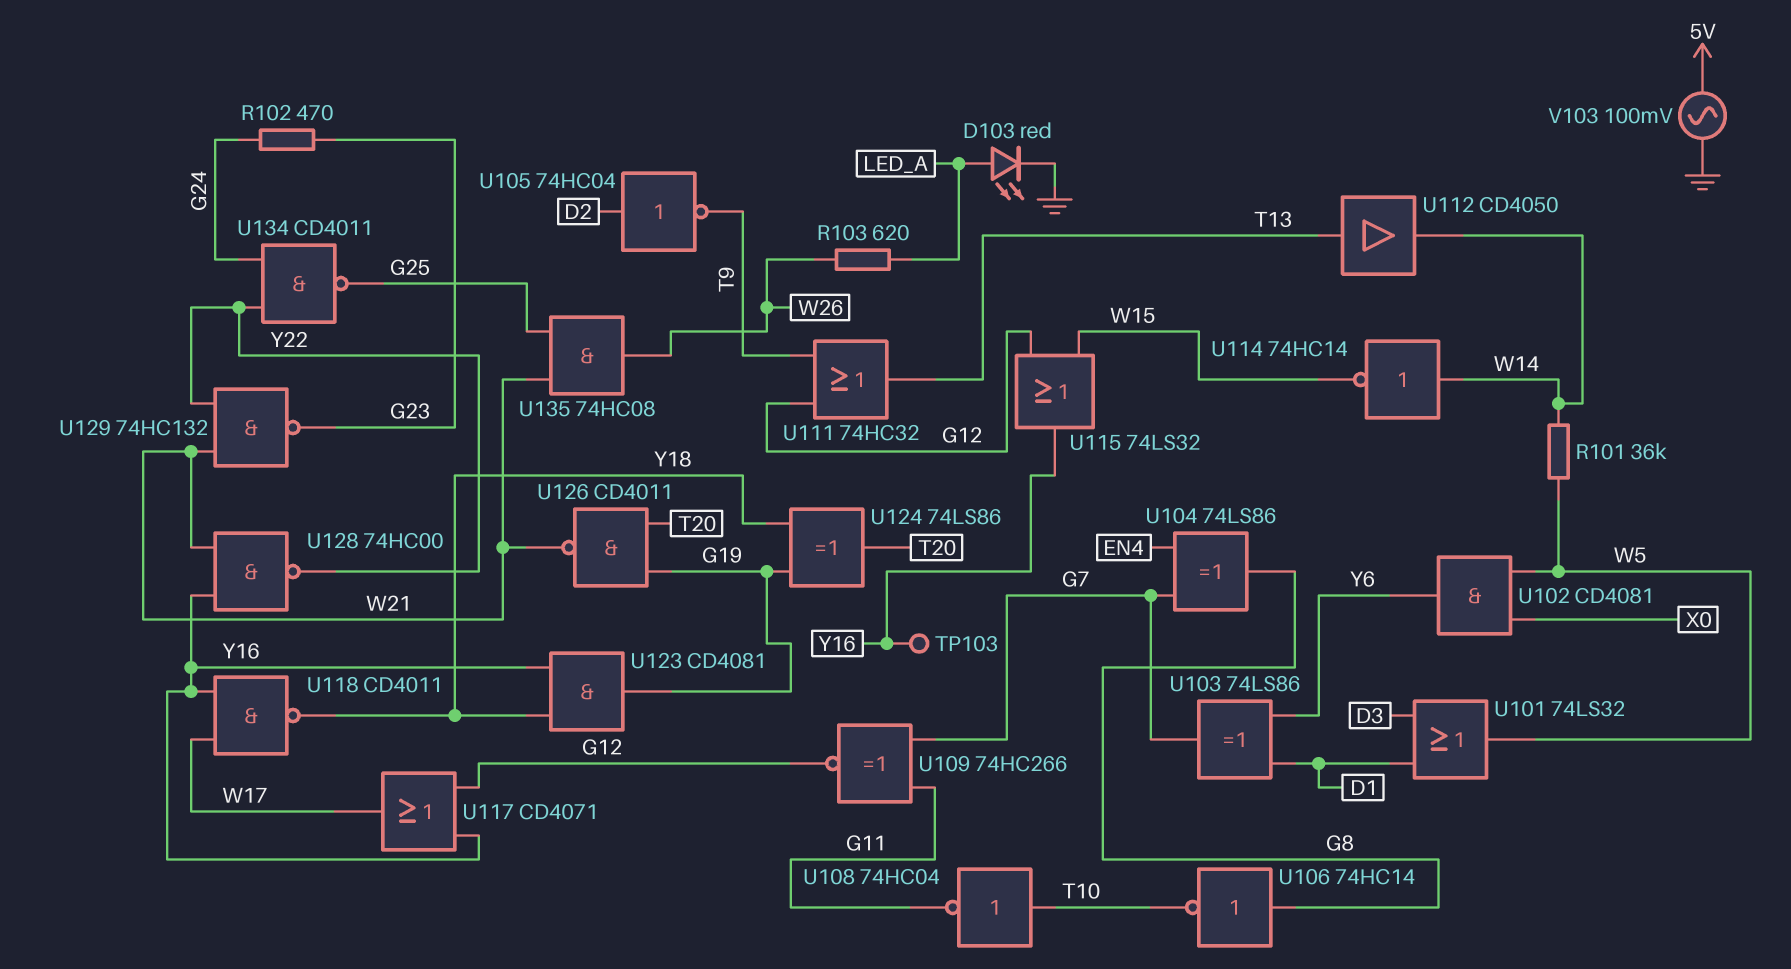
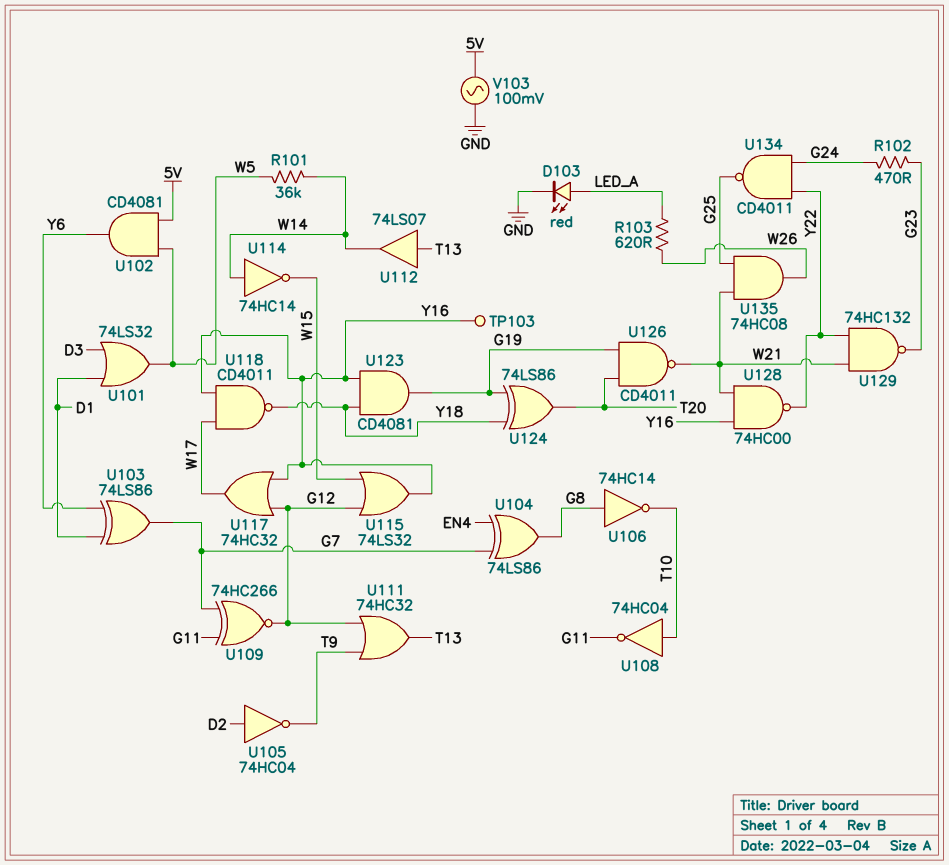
U102: AND CD4081 (in W5, in X0, out Y6) -> AND CD4081 (in 5V, in W5, out Y6)
U112: buffer CD4050 (in T13, out W14) -> buffer 74LS07 (in T13, out W14)
U117: OR CD4071 (in G12, in Y16, out W17) -> OR 74HC32 (in G12, in Y16, out W17)

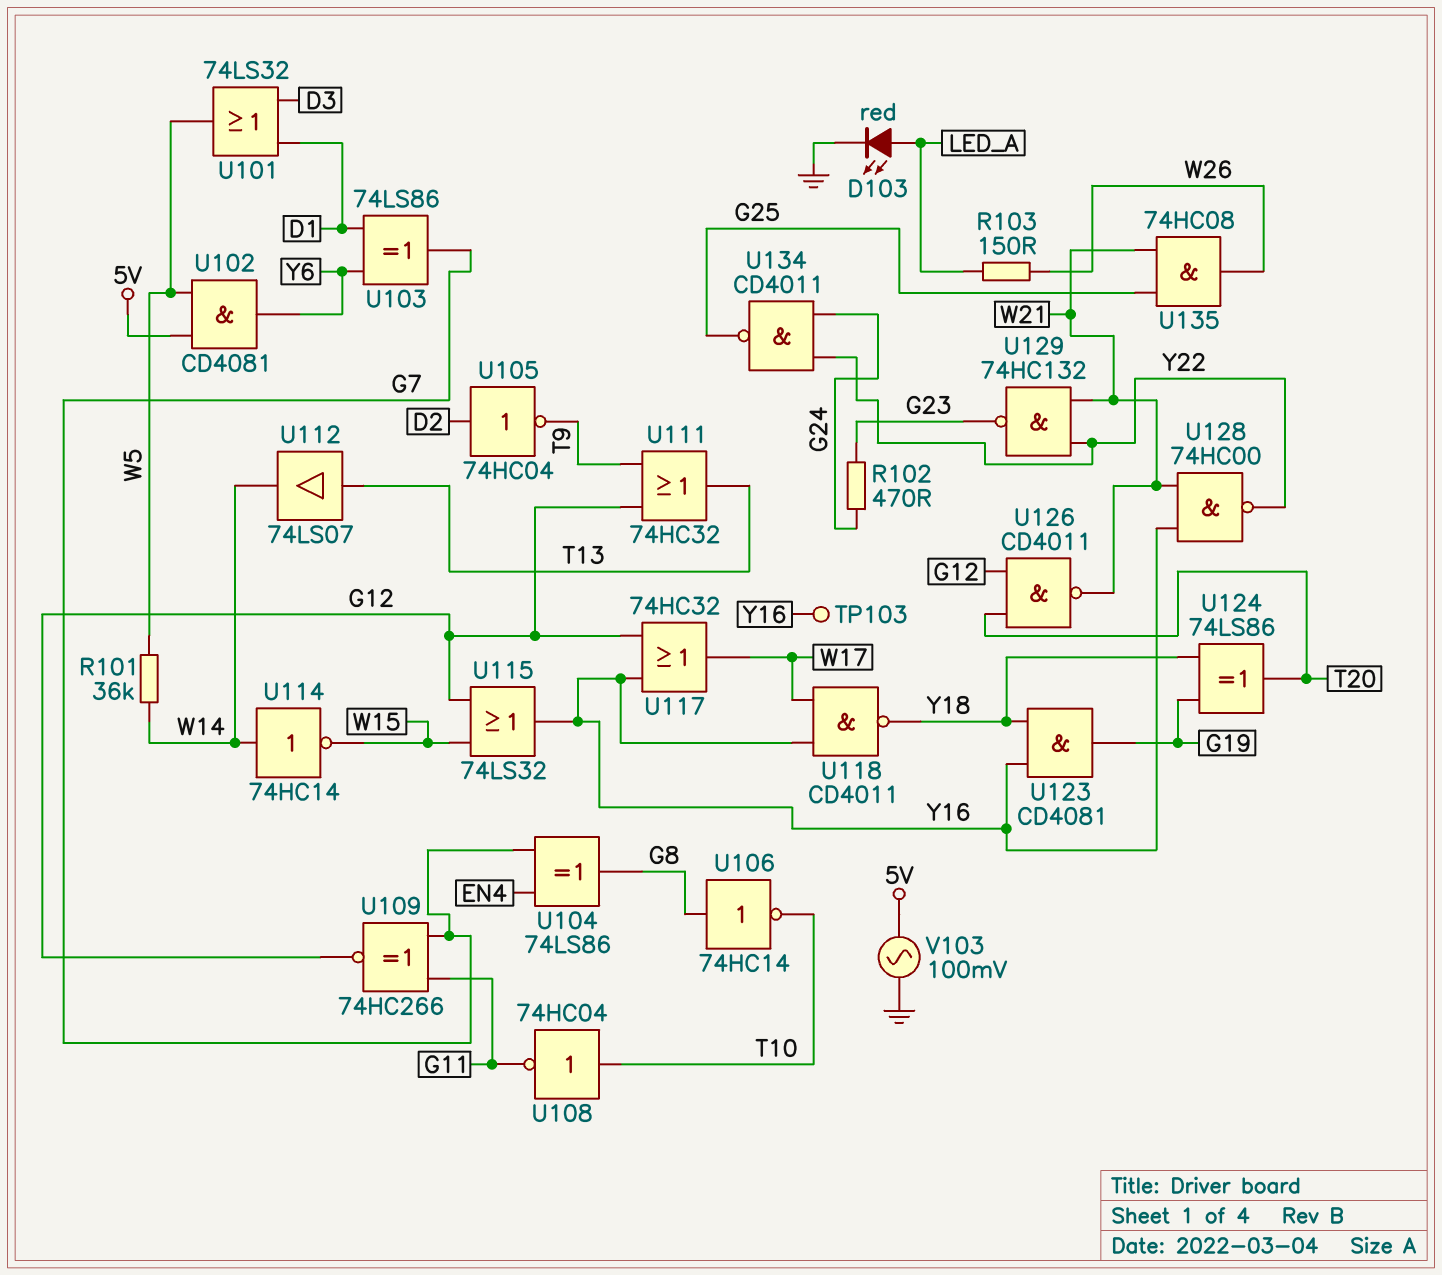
R103: 620 (LED_A, W26) -> 150 (LED_A, W26)
U126: NAND CD4011 (in G19, in T20, out W21) -> NAND CD4011 (in G12, in T20, out W21)

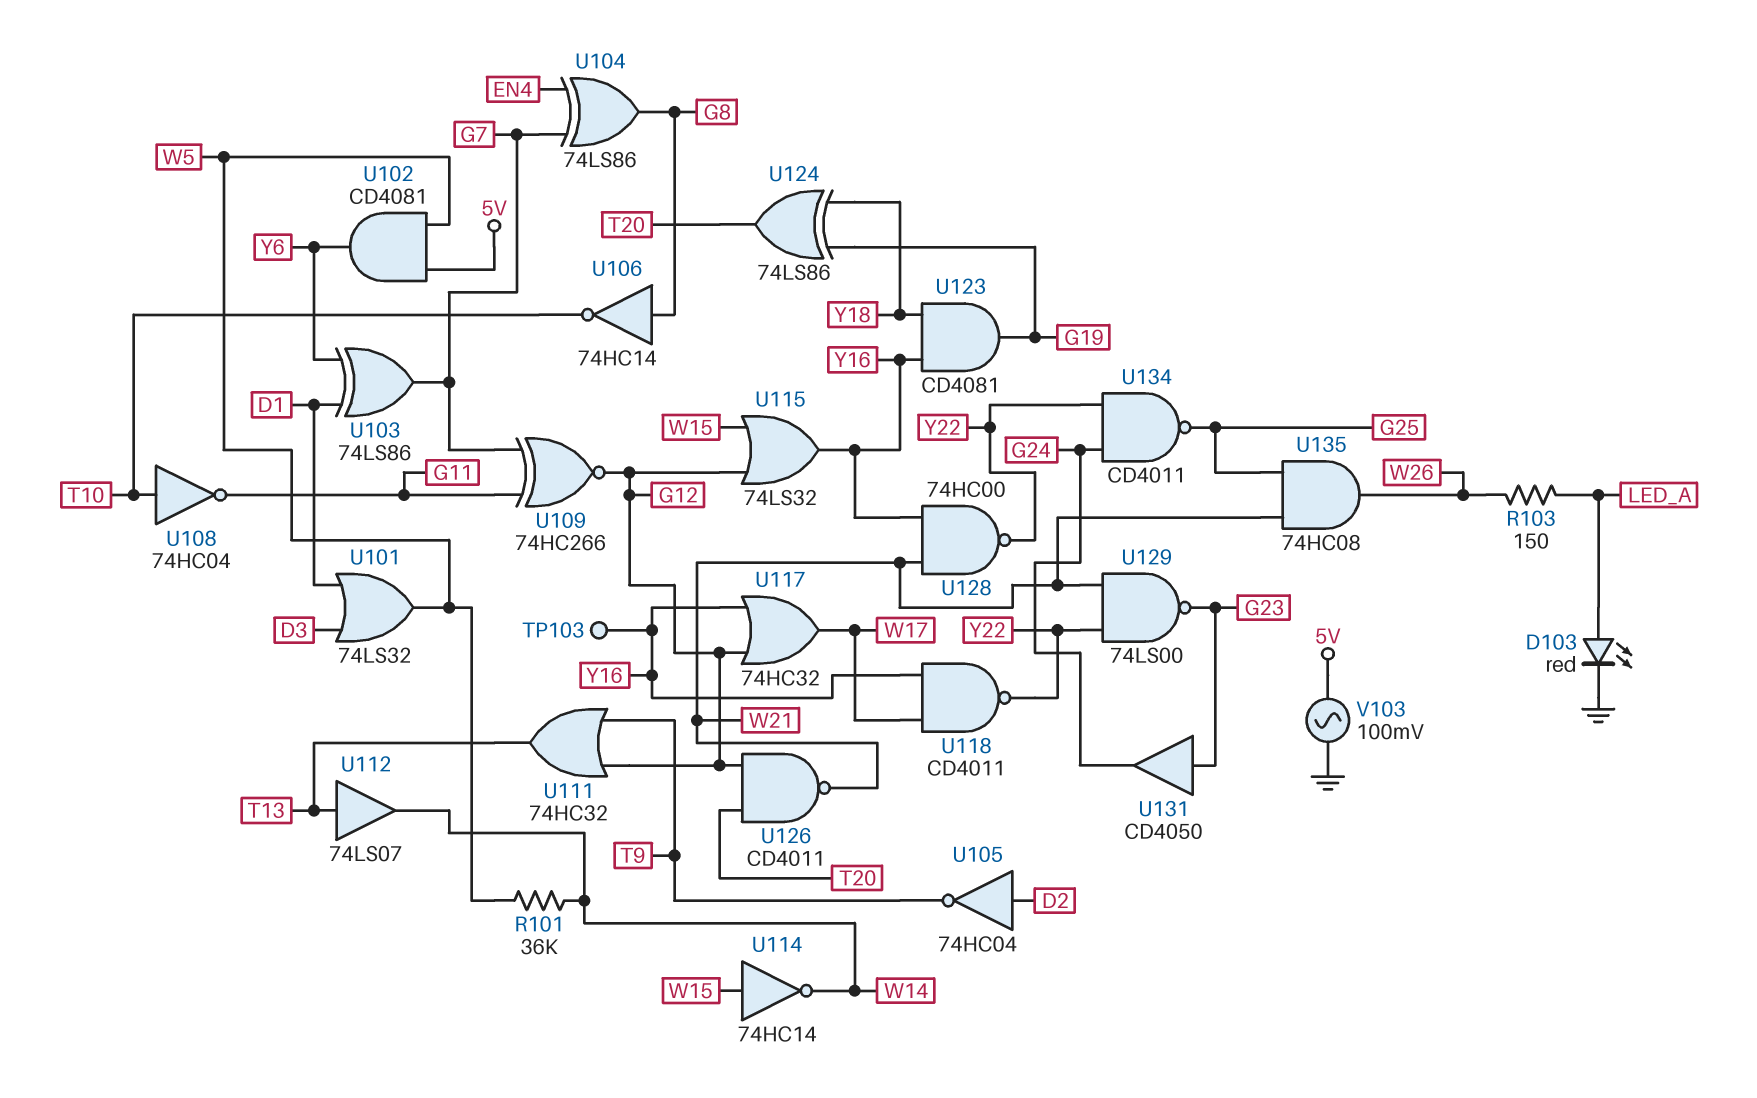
R102: 470 (G23, G24) -> none
U114: NOT 74HC14 (in W14, out W15) -> NOT 74HC14 (in W15, out W14)
U118: NAND CD4011 (in W17, in Y16, out Y18) -> NAND CD4011 (in W17, in Y16, out Y22)
U129: NAND 74HC132 (in W21, in Y22, out G23) -> NAND 74LS00 (in W21, in Y22, out G23)
U131: none -> buffer CD4050 (in G23, out G24)

